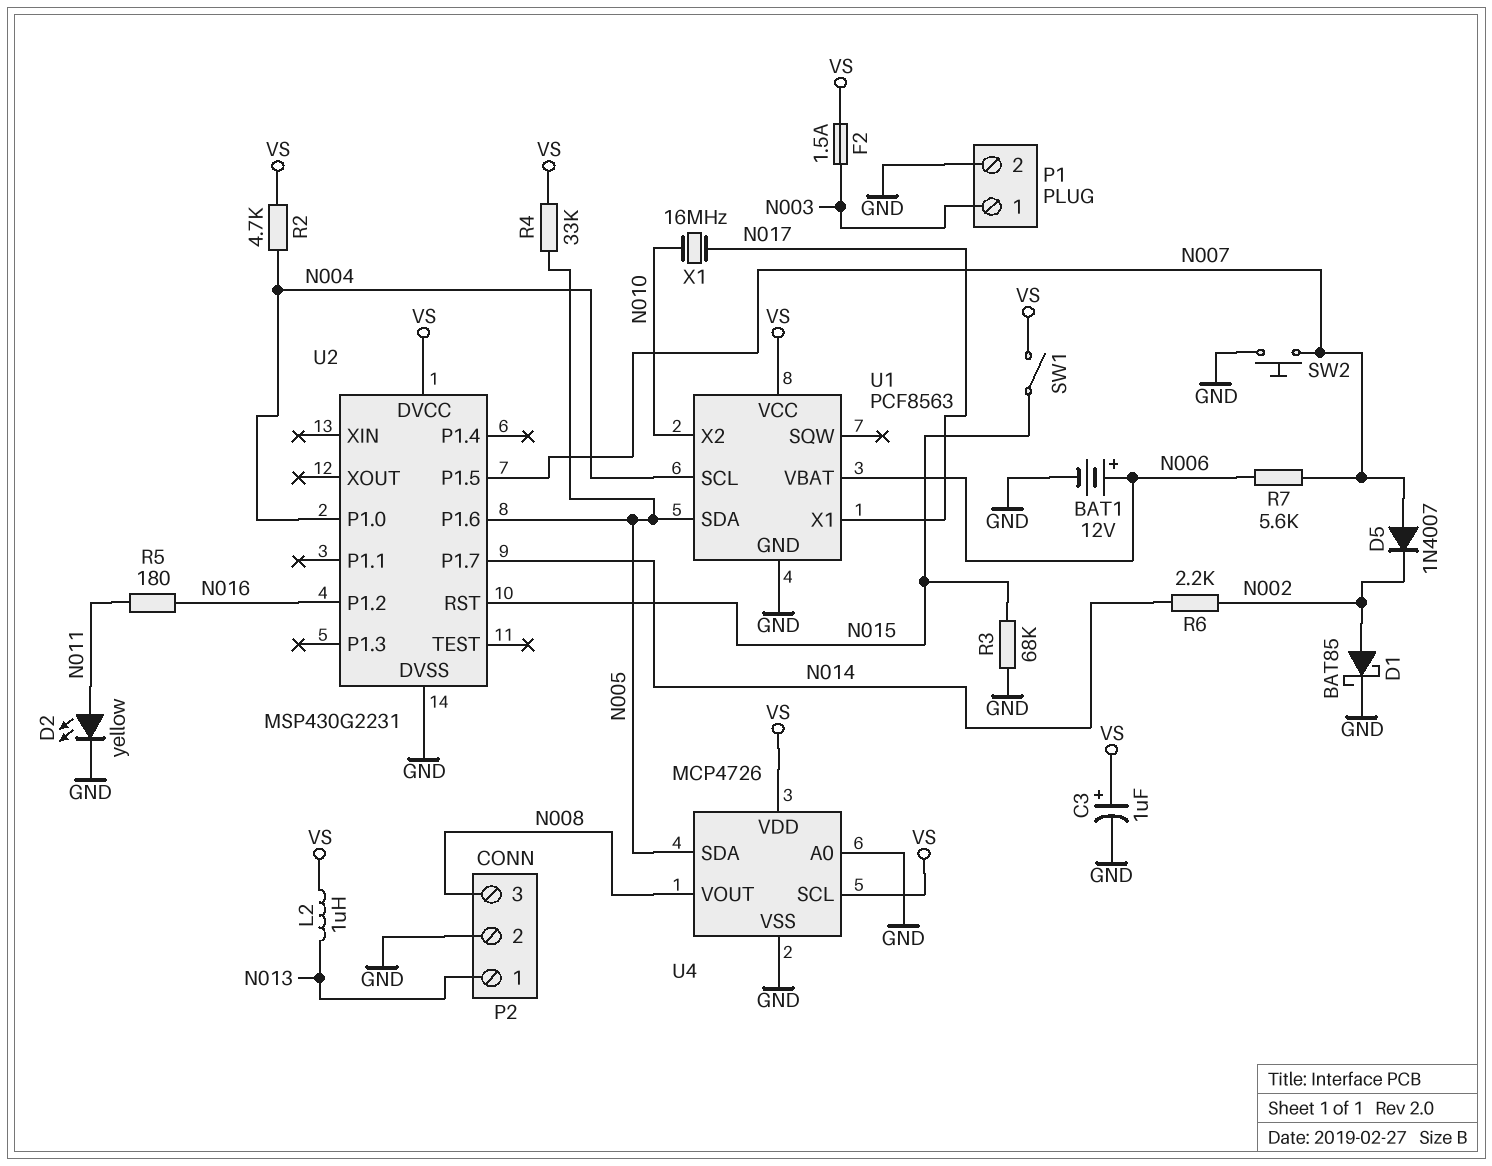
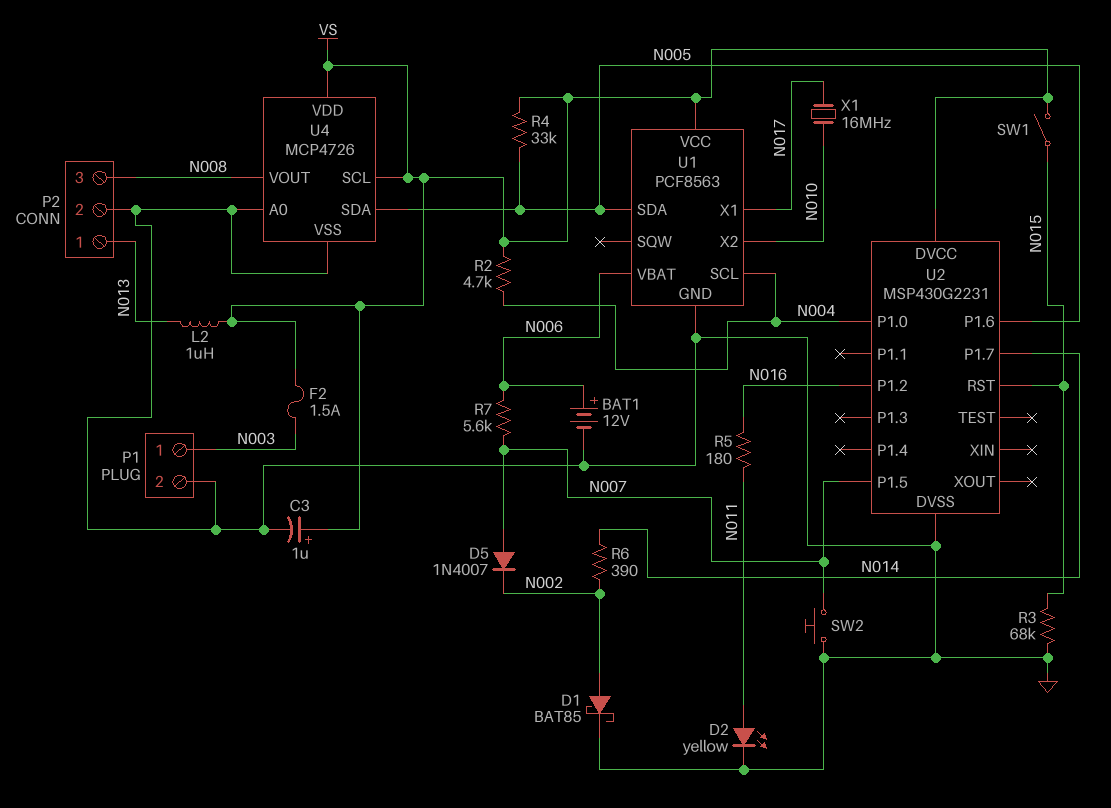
R6: 2.2k (N002, N014) -> 390 (N002, N014)

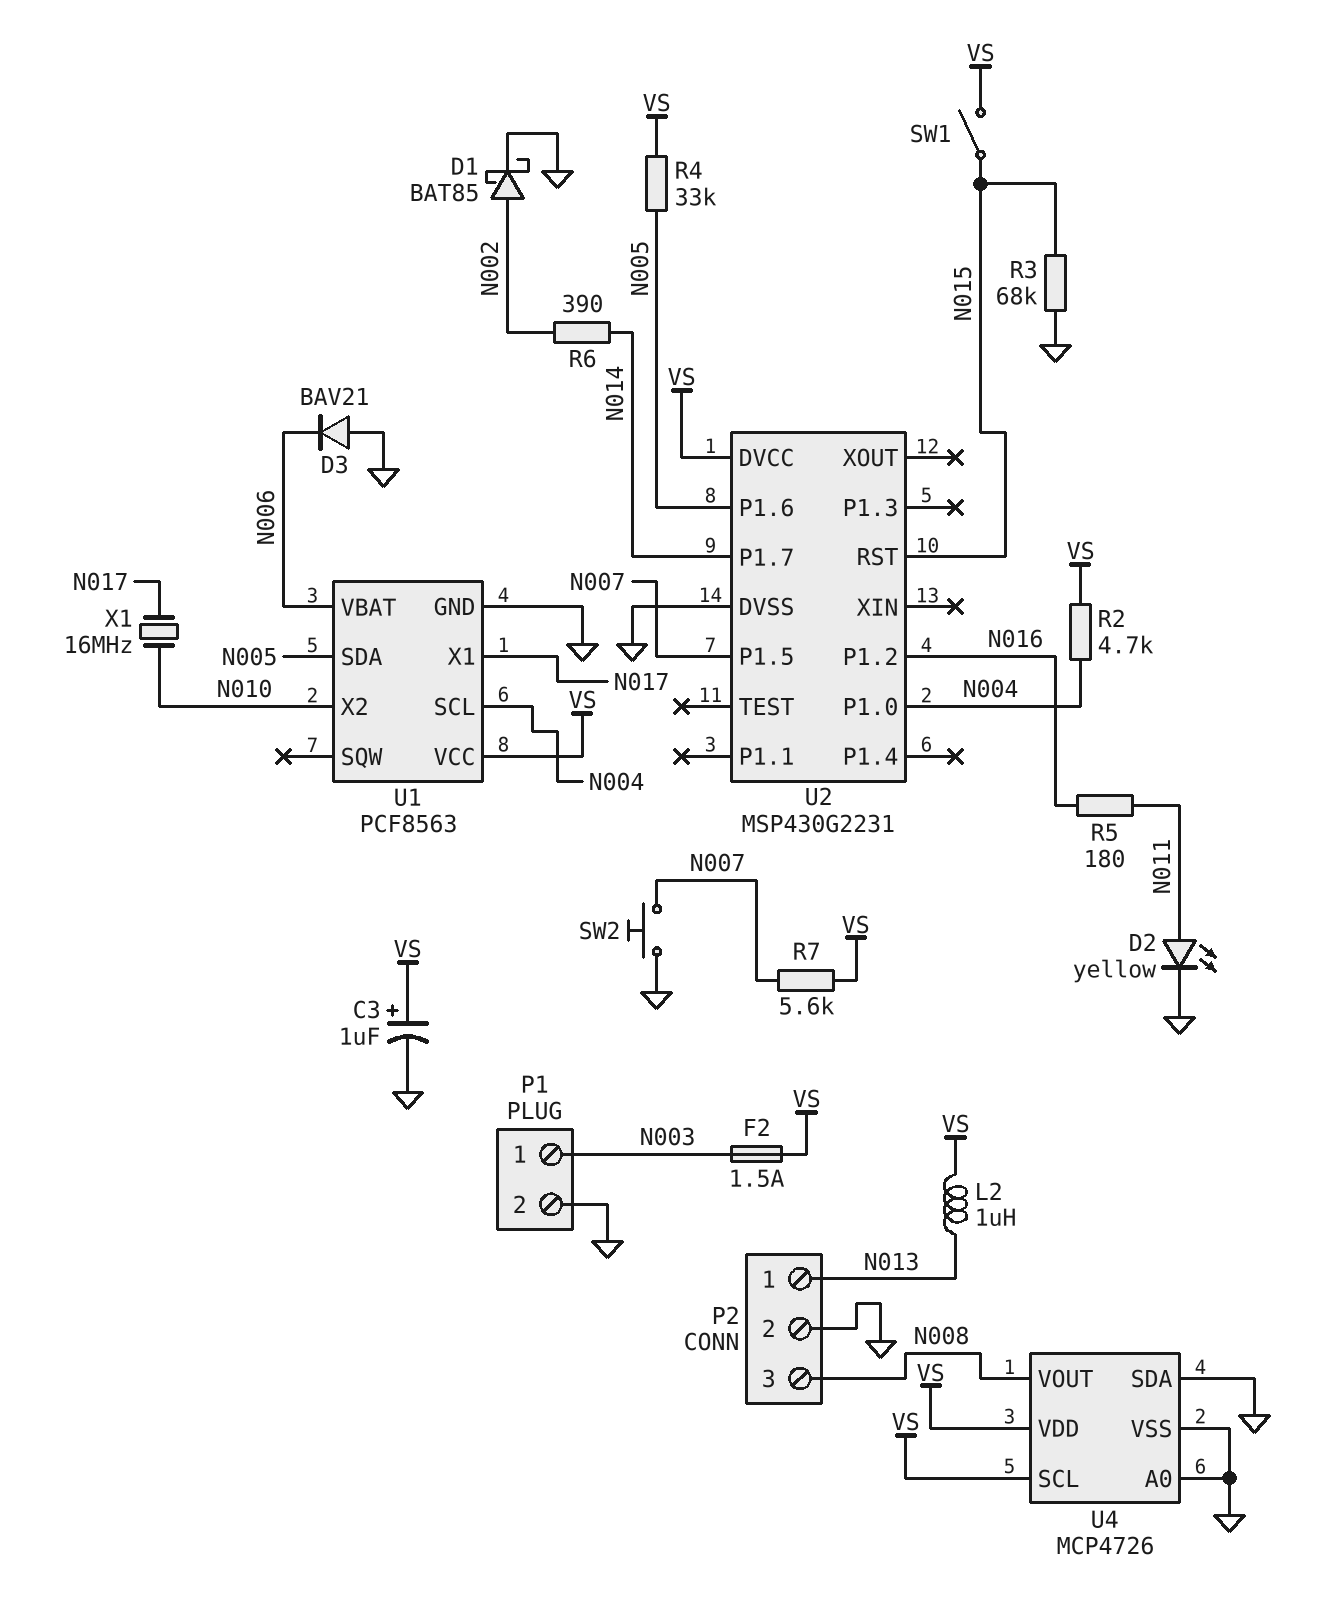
BAT1: 12V (plus N006, minus GND) -> none
D3: none -> diode BAV21 (A GND, K N006)
D5: diode 1N4007 (A N007, K N002) -> none
R7: 5.6k (N006, N007) -> 5.6k (N007, VS)
U4 pin SDA: N005 -> GND

